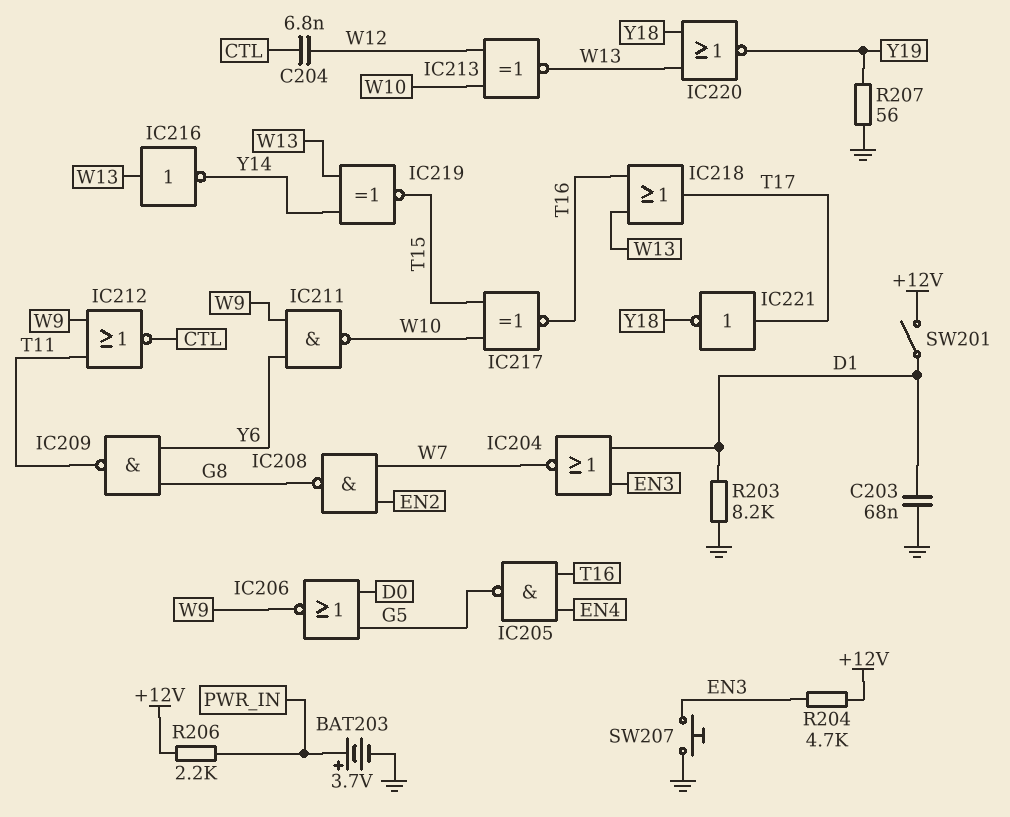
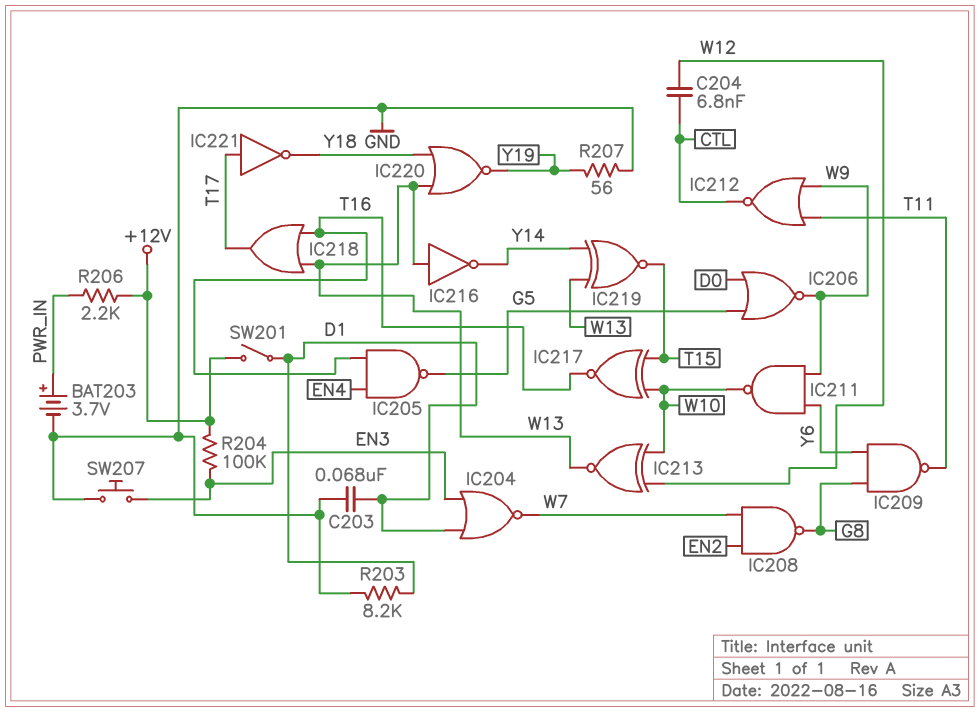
R204: 4.7k (+12V, EN3) -> 100k (+12V, EN3)

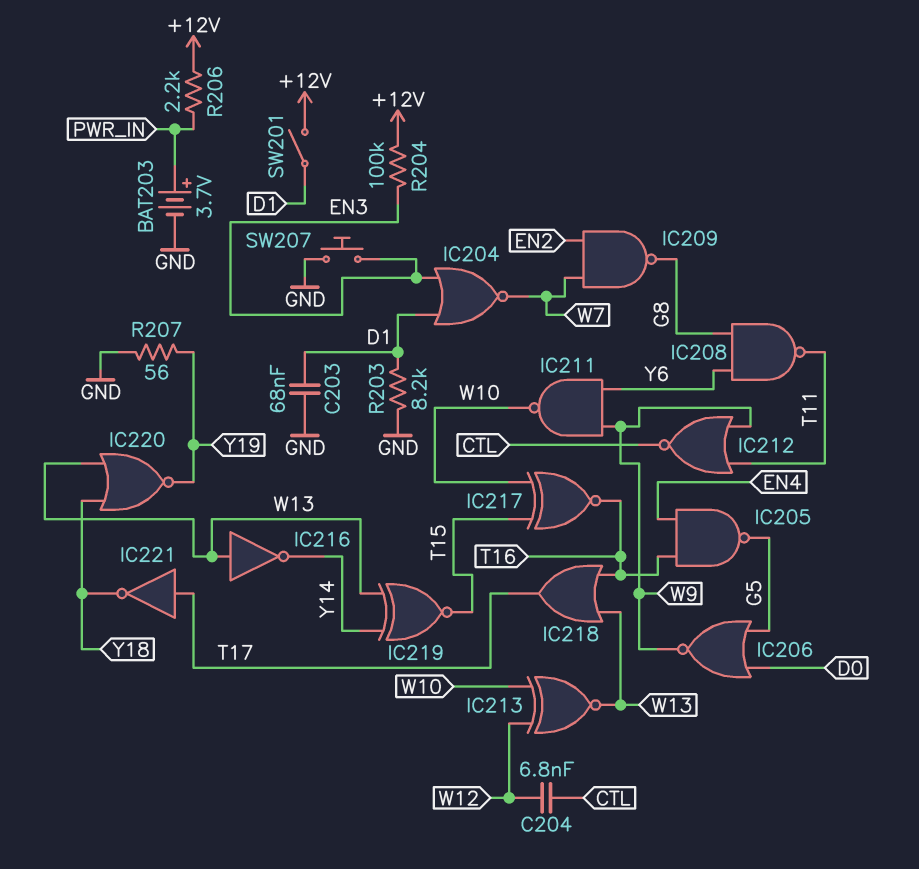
IC208: NAND (in EN2, in W7, out G8) -> NAND (in G8, in Y6, out T11)
IC209: NAND (in G8, in Y6, out T11) -> NAND (in EN2, in W7, out G8)

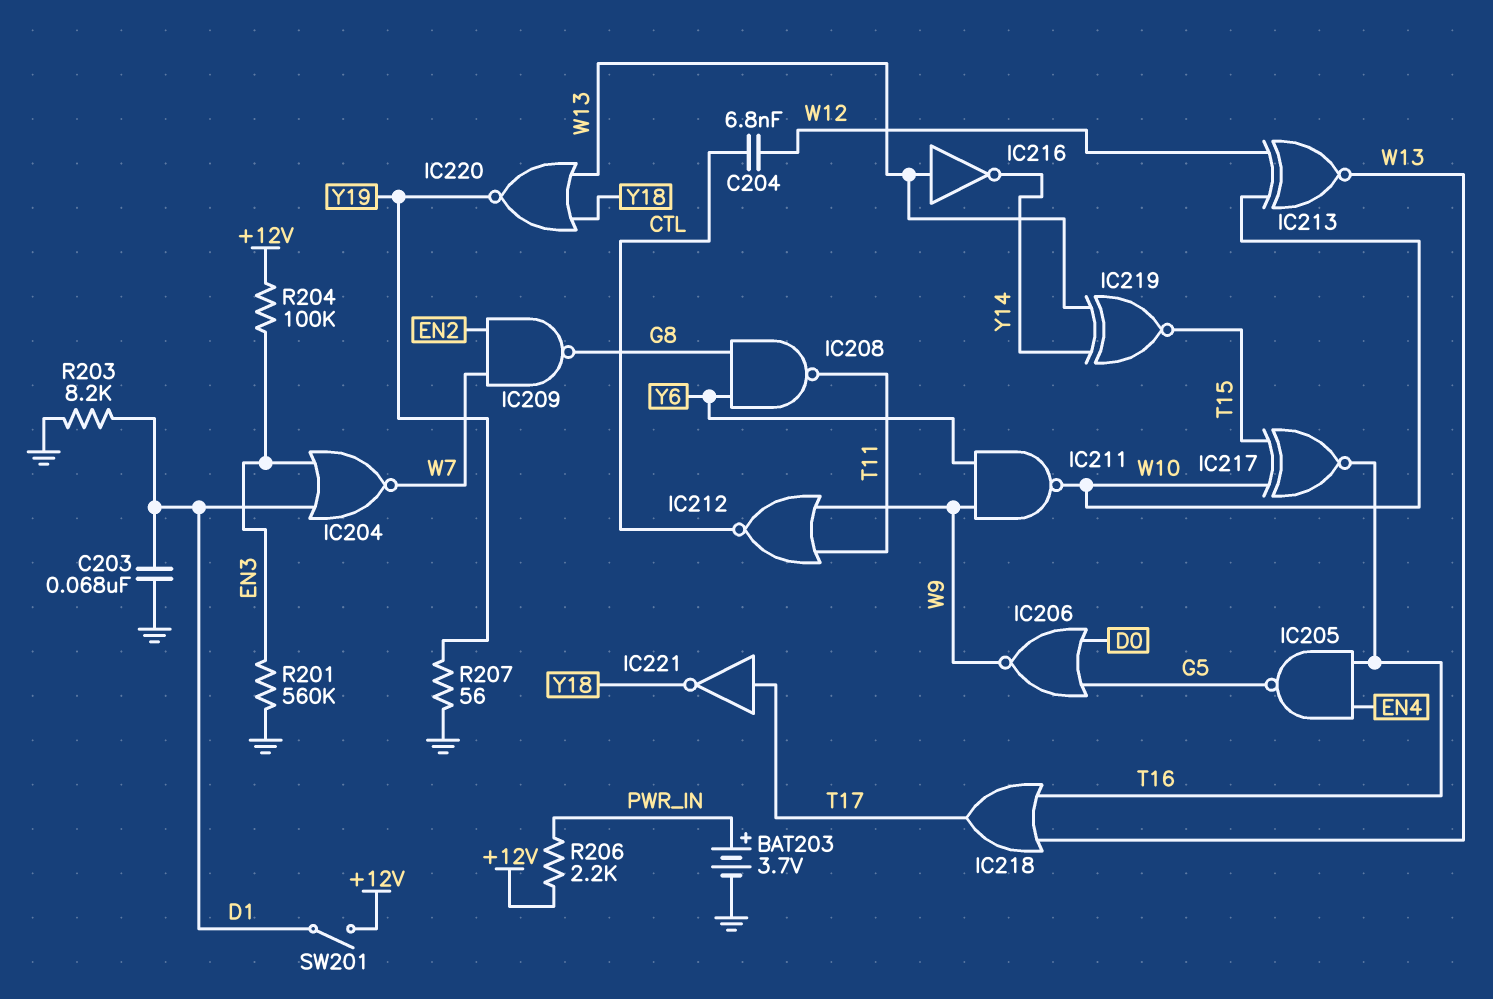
R201: none -> 560k (EN3, GND)
SW207: button (EN3, GND) -> none

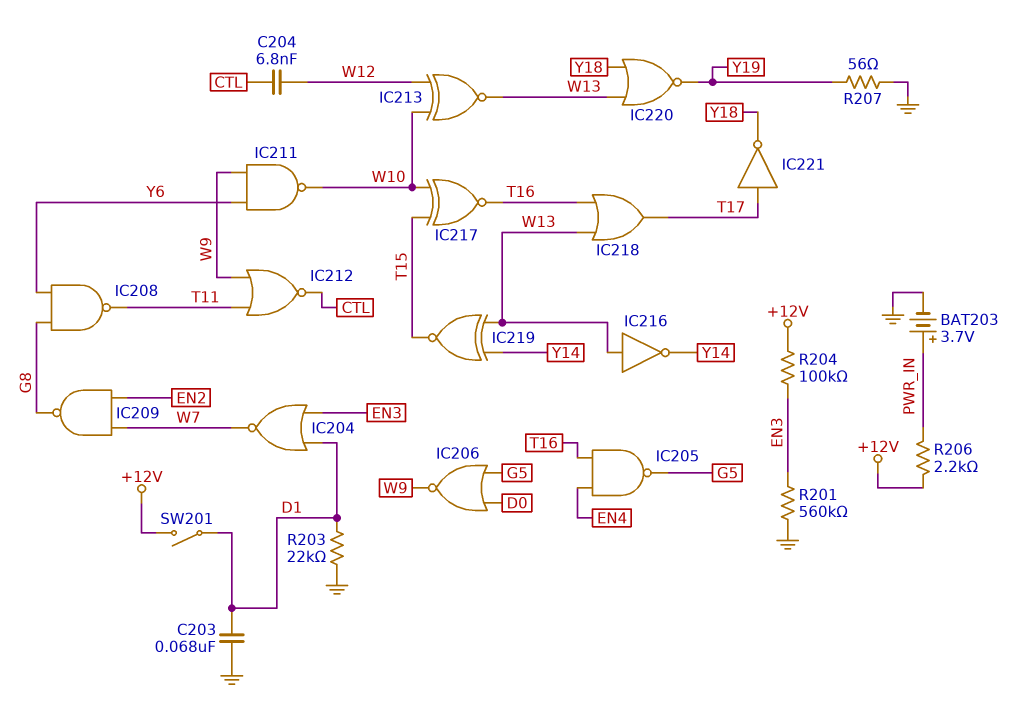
R203: 8.2k (D1, GND) -> 22k (D1, GND)

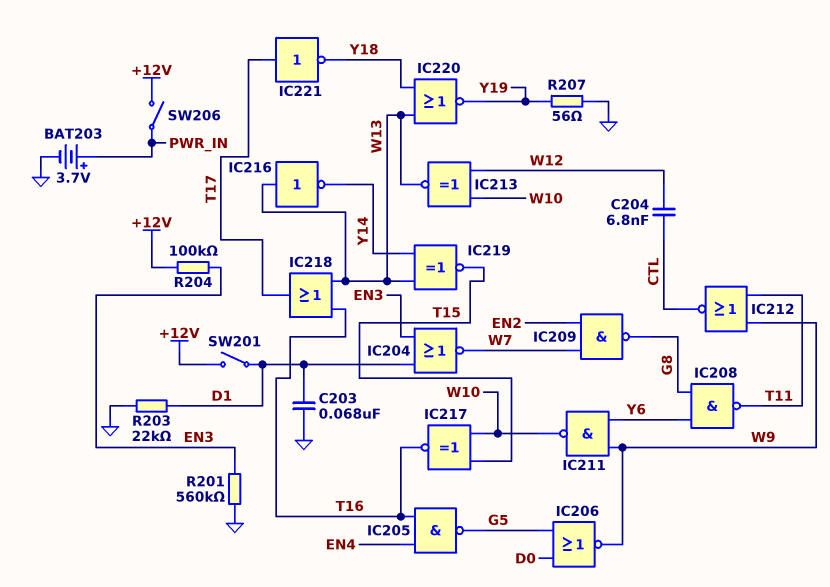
R206: 2.2k (+12V, PWR_IN) -> none
SW206: none -> switch (+12V, PWR_IN)

